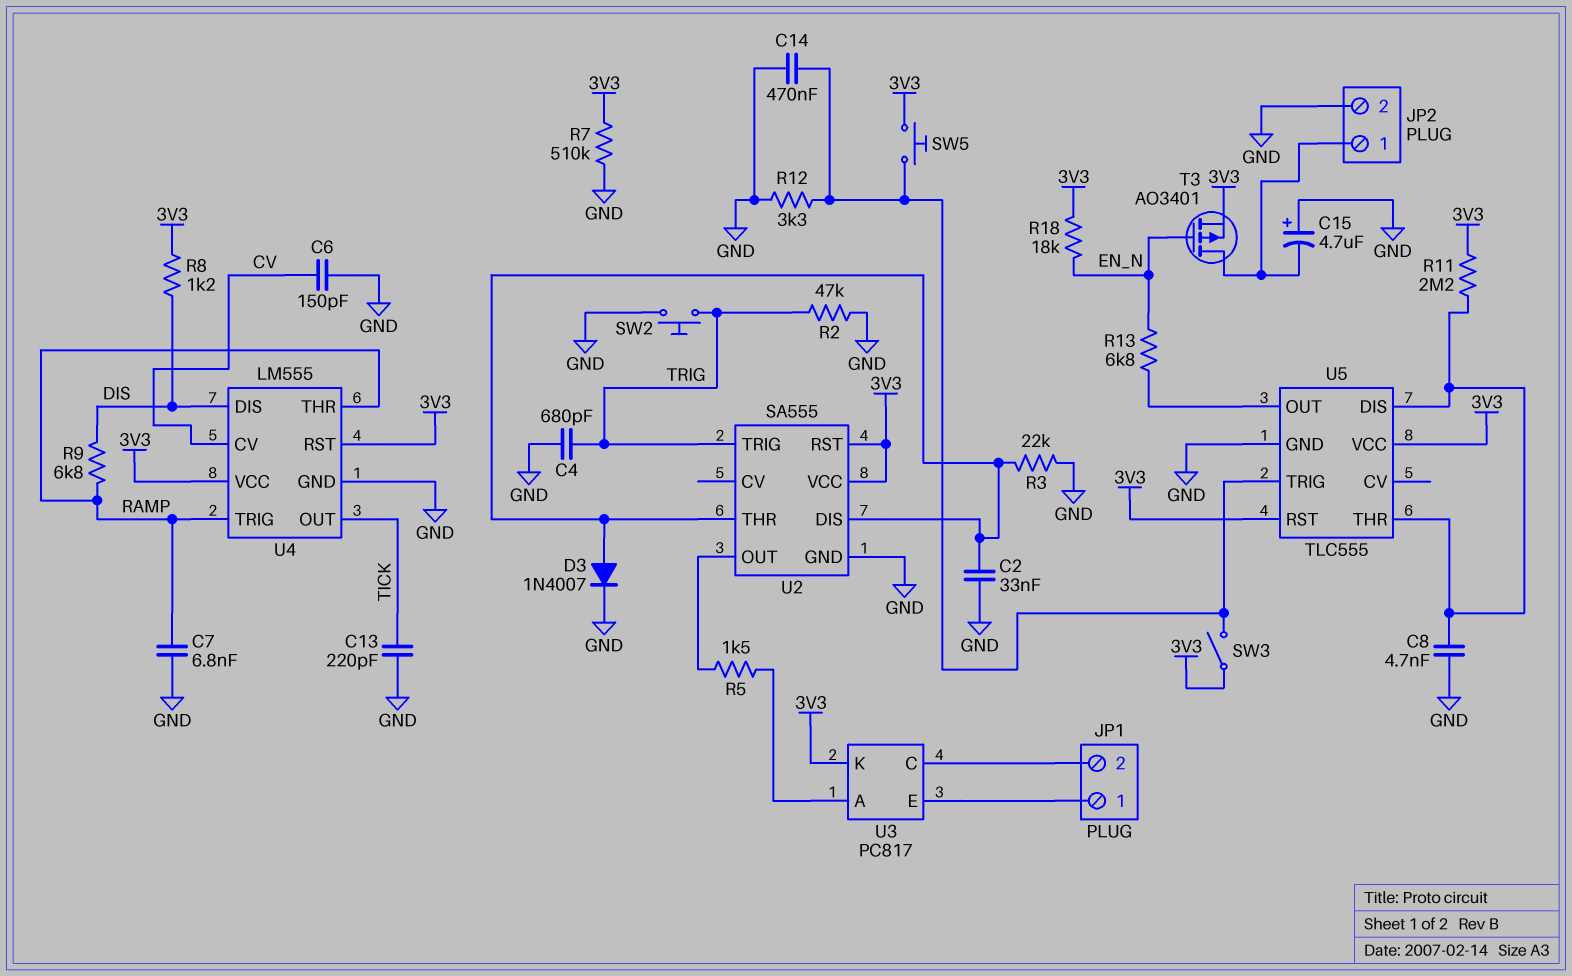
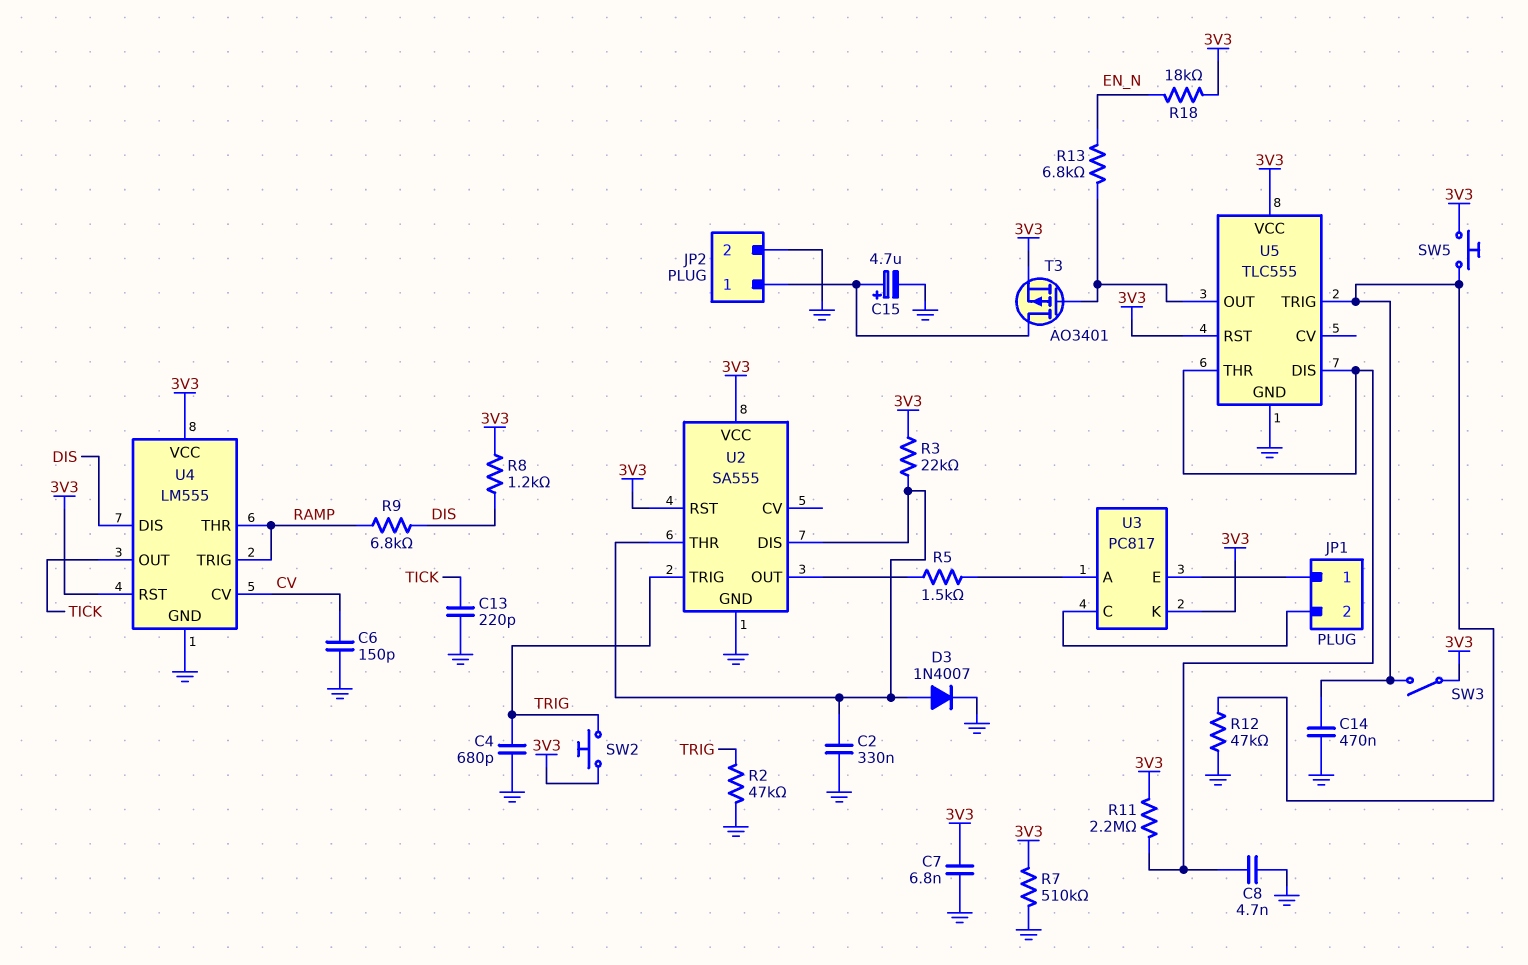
C2: 33nF (GND, U2/DIS) -> 330nF (GND, U2/DIS)
C7: 6.8nF (GND, RAMP) -> 6.8nF (3V3, GND)
C15: 4.7uF (plus GND, minus JP2/1) -> 4.7uF (plus JP2/1, minus GND)
R3: 22k (GND, U2/DIS) -> 22k (3V3, U2/DIS)
R12: 3.3k (GND, U5/TRIG) -> 47k (GND, U5/TRIG)
SW2: button (GND, TRIG) -> button (3V3, TRIG)
T3: PMOS AO3401 (G EN_N, D JP2/1, S 3V3) -> PMOS AO3401 (G U5/OUT, D JP2/1, S 3V3)

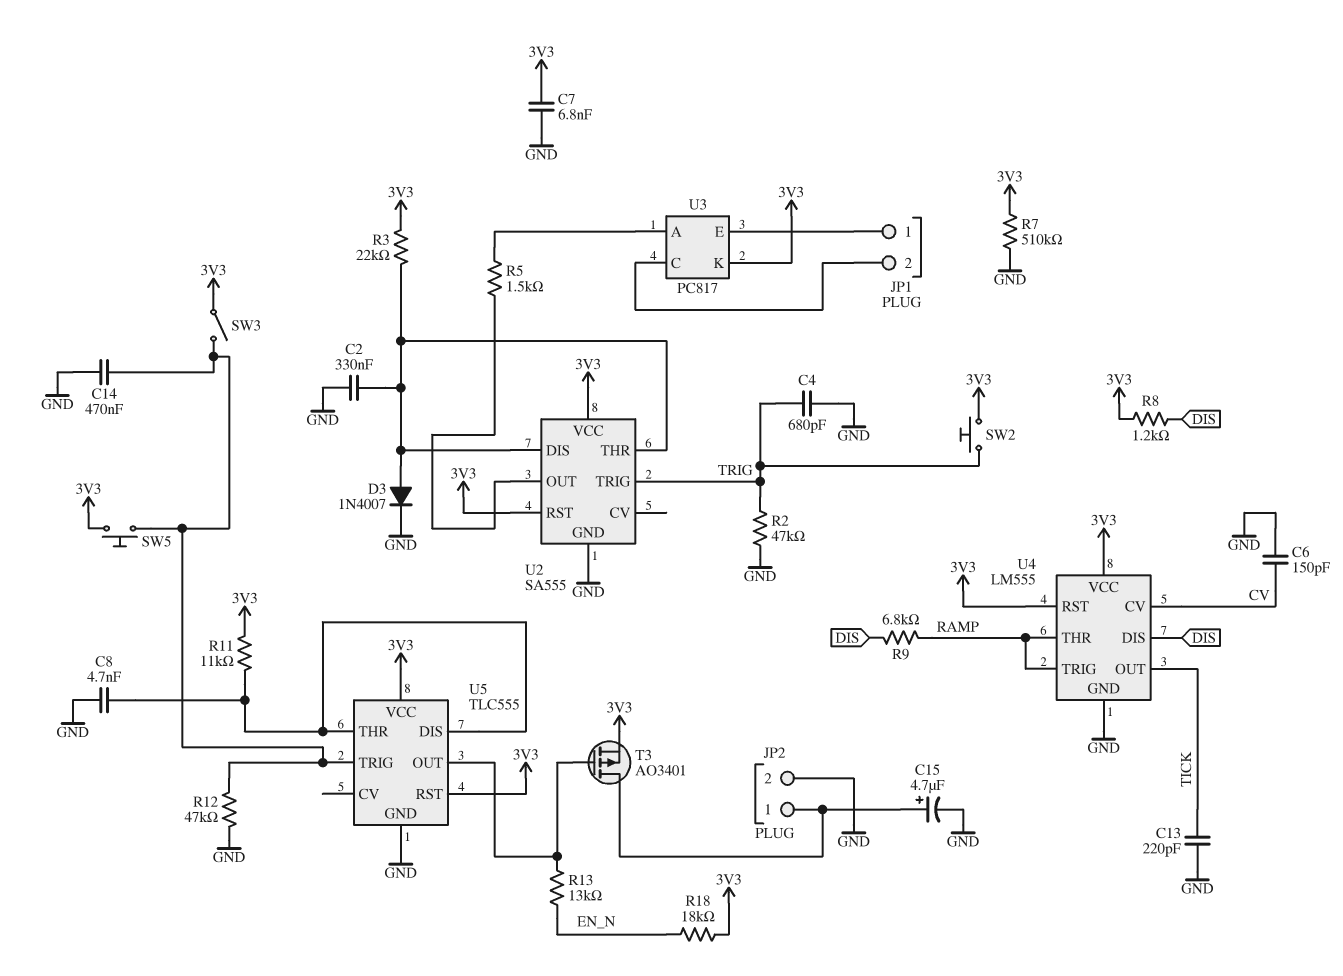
R11: 2.2M (3V3, U5/DIS) -> 11k (3V3, U5/DIS)
R13: 6.8k (EN_N, U5/OUT) -> 13k (EN_N, U5/OUT)

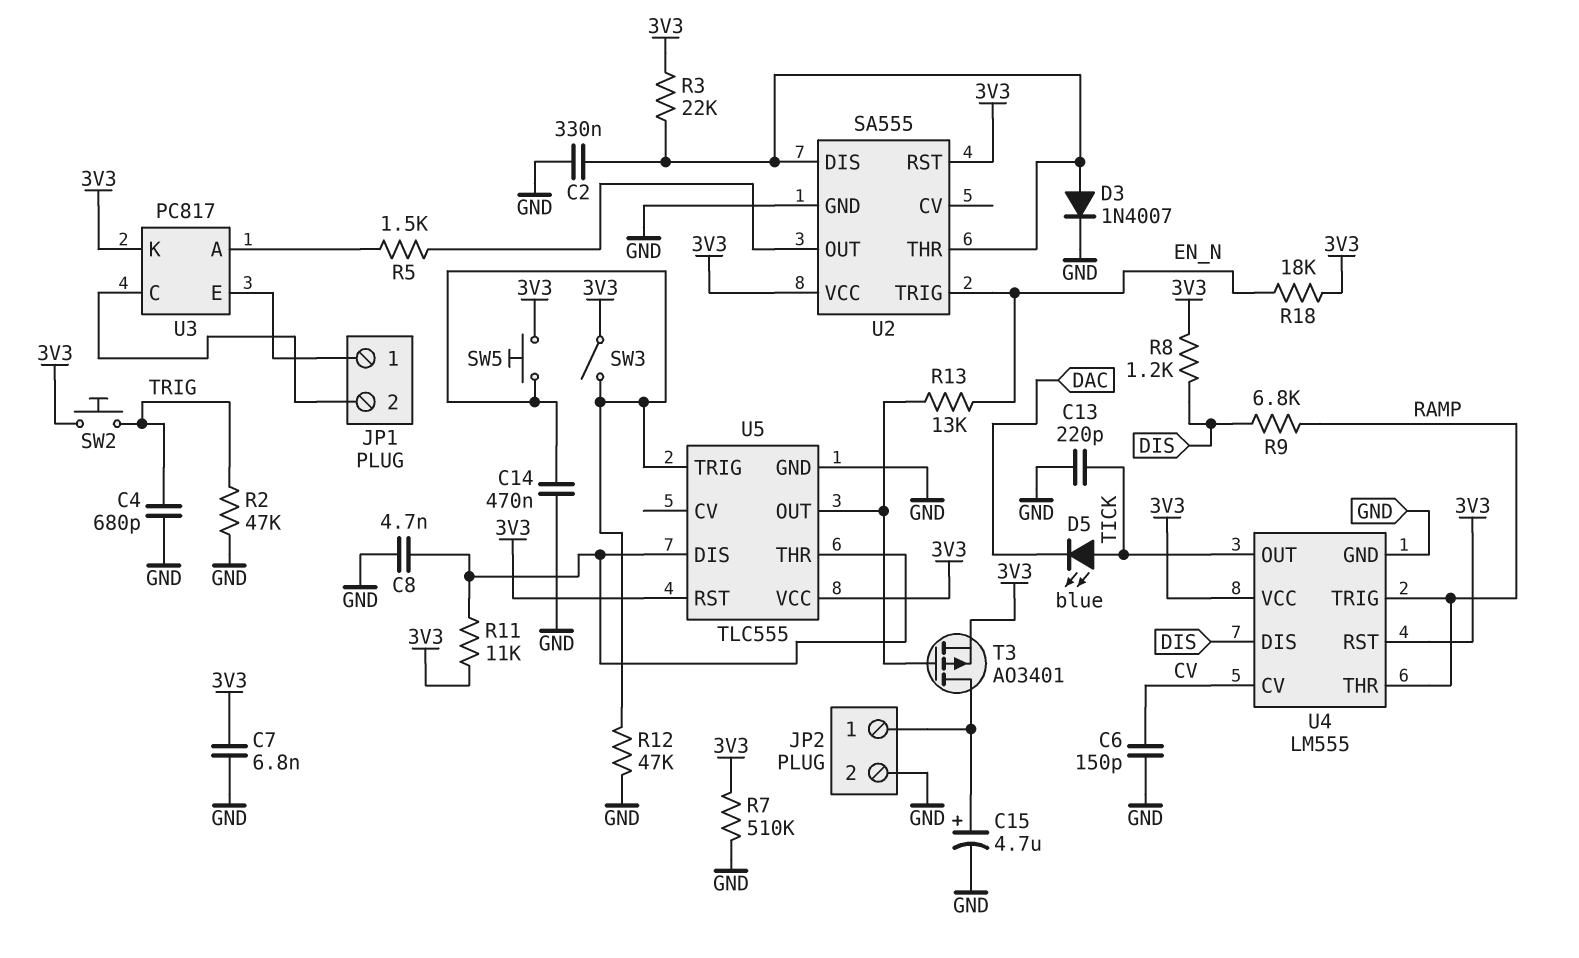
D5: none -> LED blue (A TICK, K DAC)
U2 pin TRIG: TRIG -> EN_N

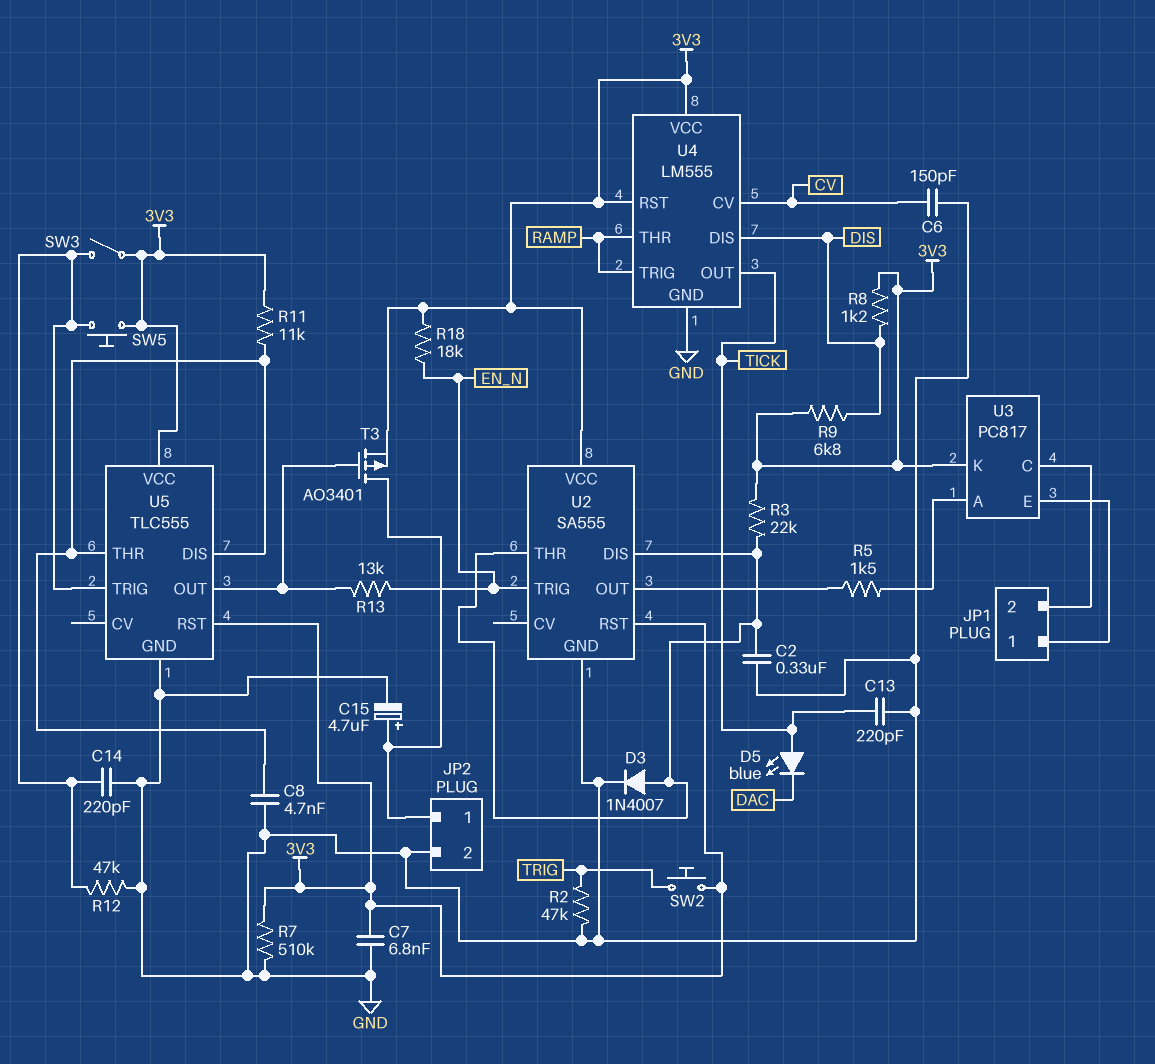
C4: 680pF (GND, TRIG) -> none
C14: 470nF (GND, U5/TRIG) -> 220pF (GND, U5/TRIG)
R9: 6.8k (DIS, RAMP) -> 6.8k (3V3, DIS)

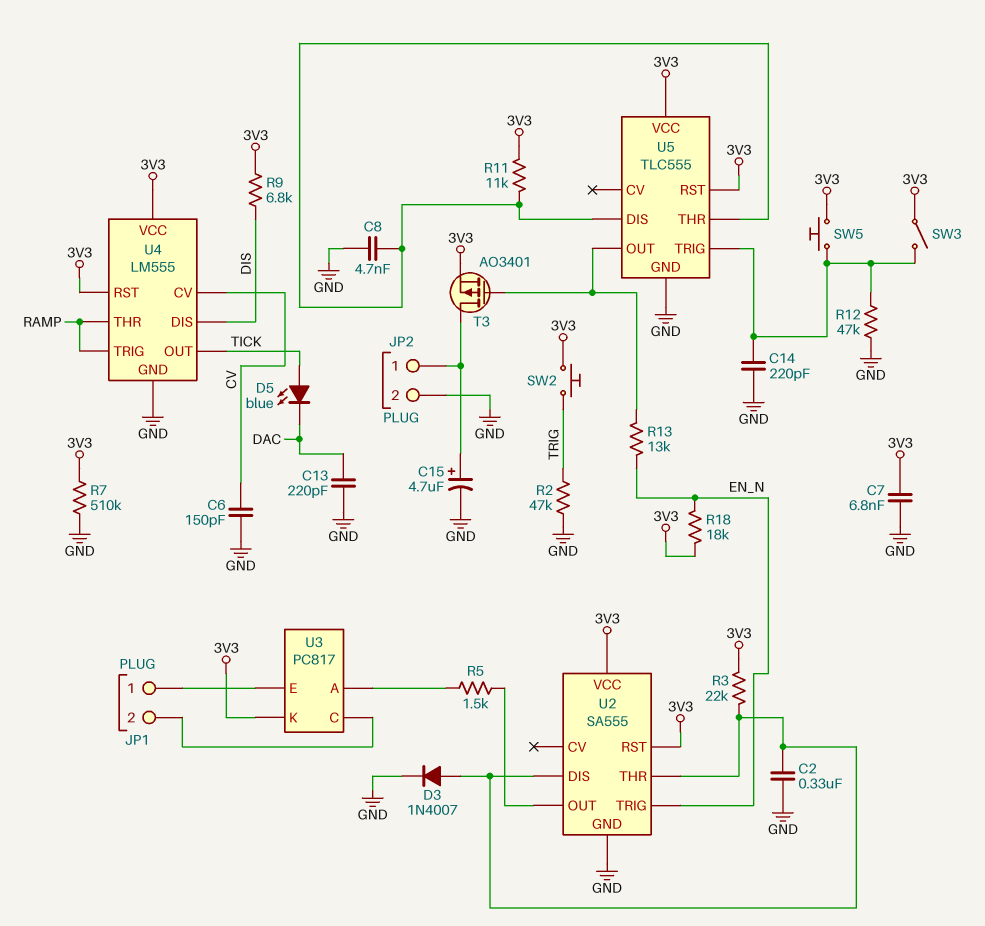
C13: 220pF (GND, TICK) -> 220pF (DAC, GND)
R8: 1.2k (3V3, DIS) -> none

